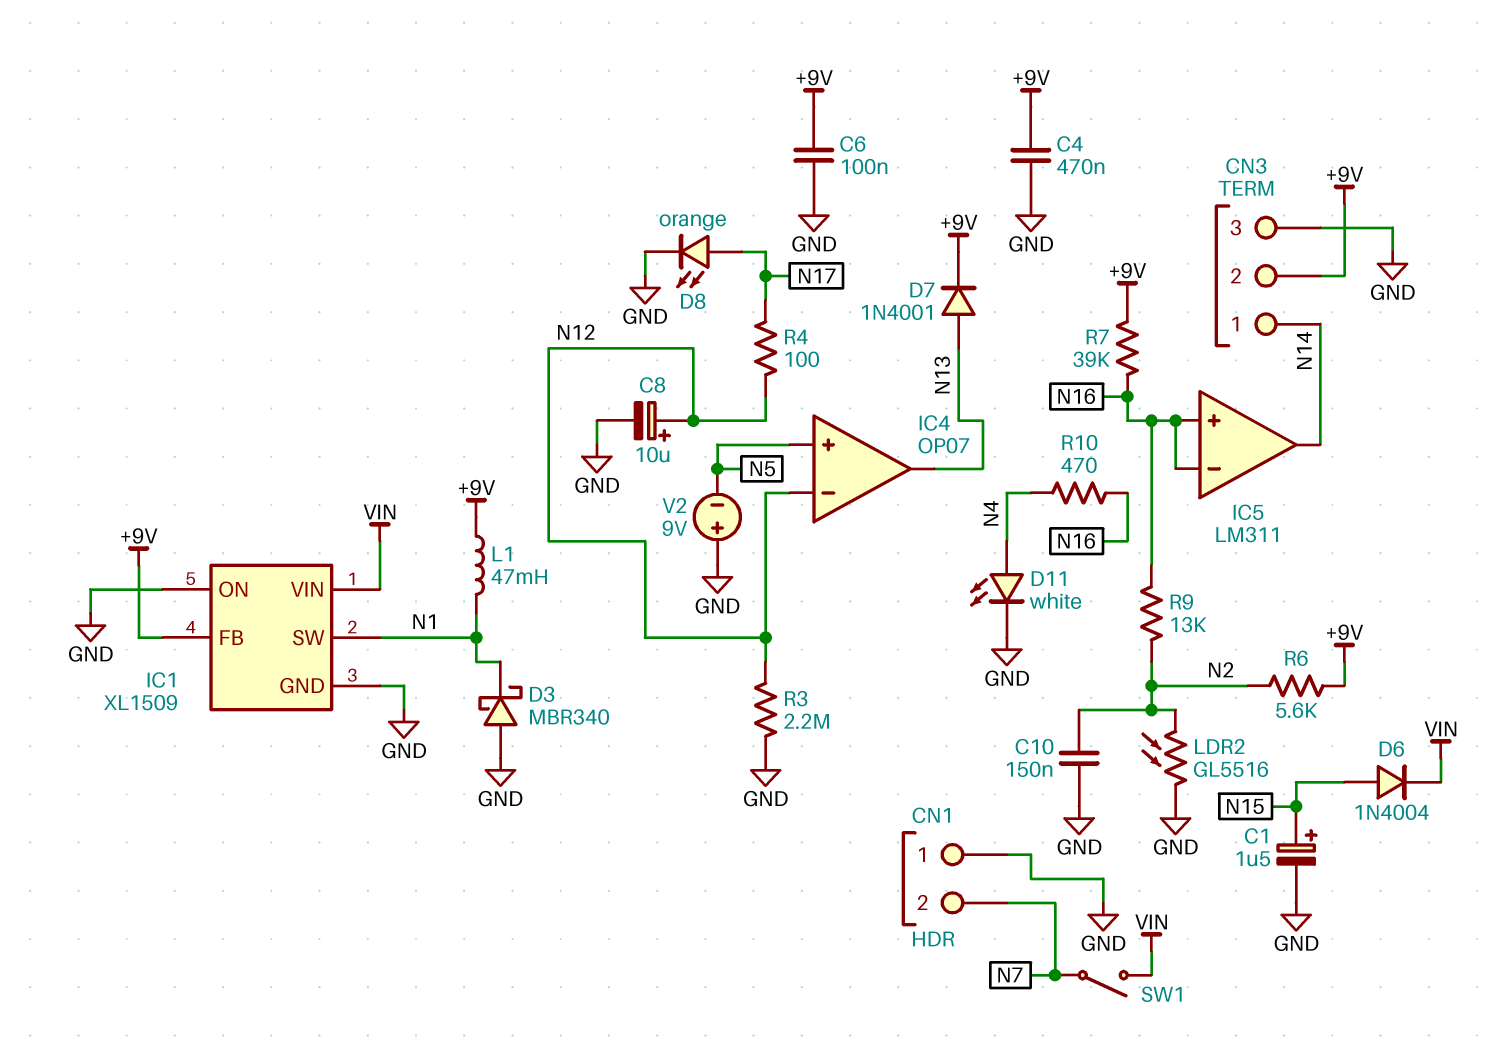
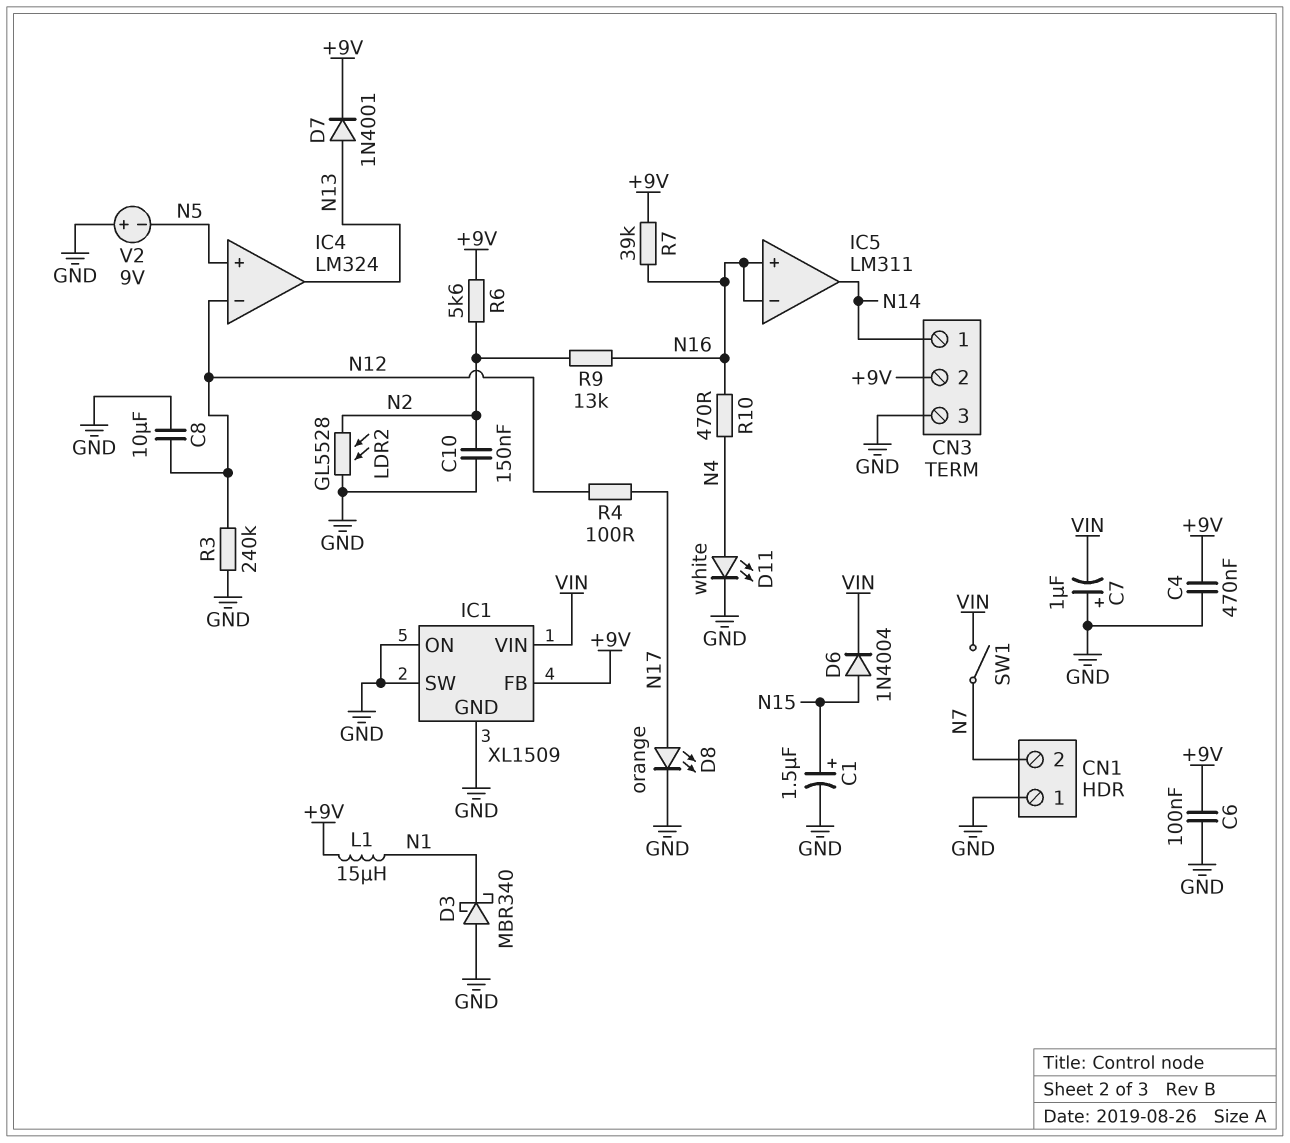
C7: none -> 1uF (plus GND, minus VIN)
C8: 10uF (plus N12, minus GND) -> 10uF (GND, N12)
IC1 pin SW: N1 -> GND
IC4: OP07 -> LM324
L1: 47mH (+9V, N1) -> 15uH (+9V, N1)
LDR2: GL5516 (GND, N2) -> GL5528 (GND, N2)
R3: 2.2M (GND, N12) -> 240k (GND, N12)

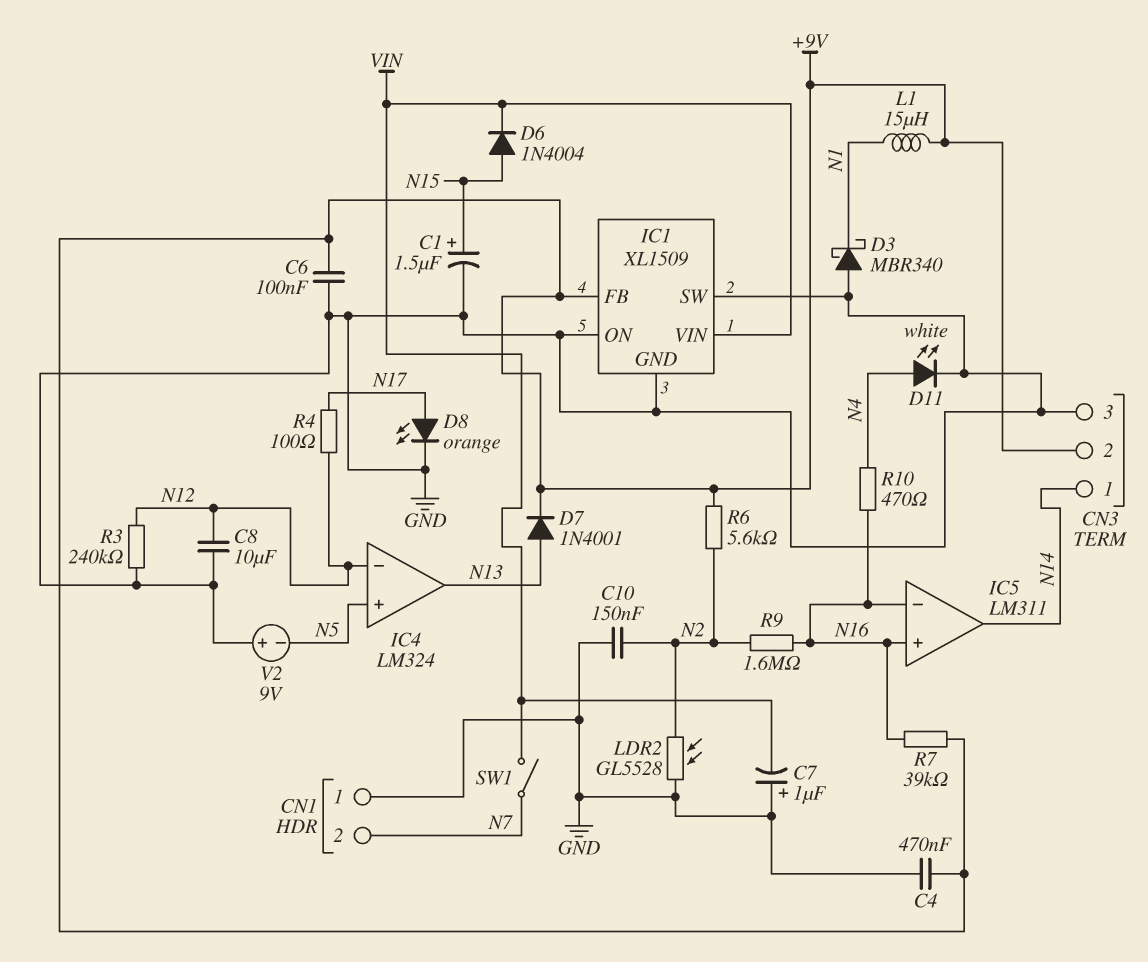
R9: 13k (N2, N16) -> 1.6M (N2, N16)

